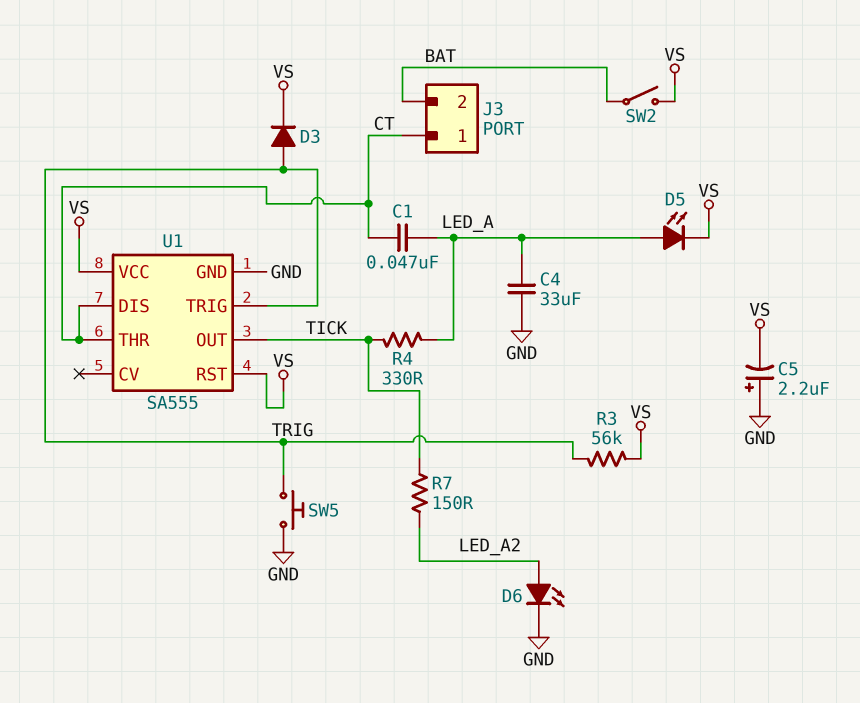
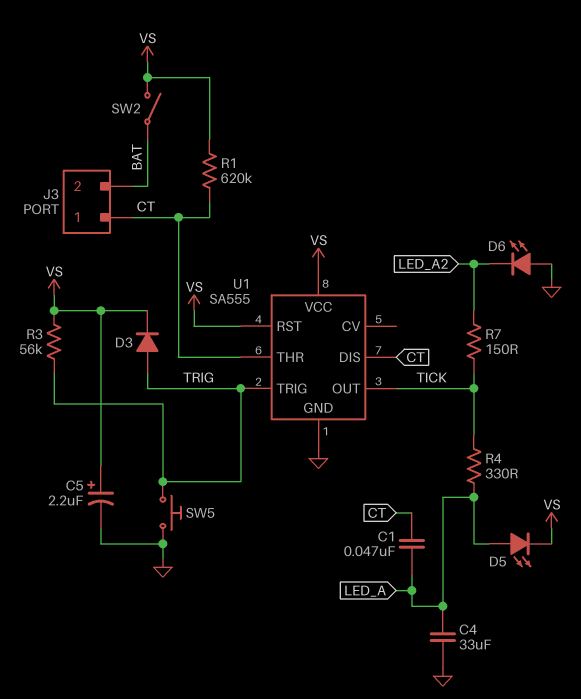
C5: 2.2uF (plus GND, minus VS) -> 2.2uF (plus VS, minus GND)
D6: LED (A LED_A2, K GND) -> LED (A GND, K LED_A2)
R1: none -> 620k (CT, VS)

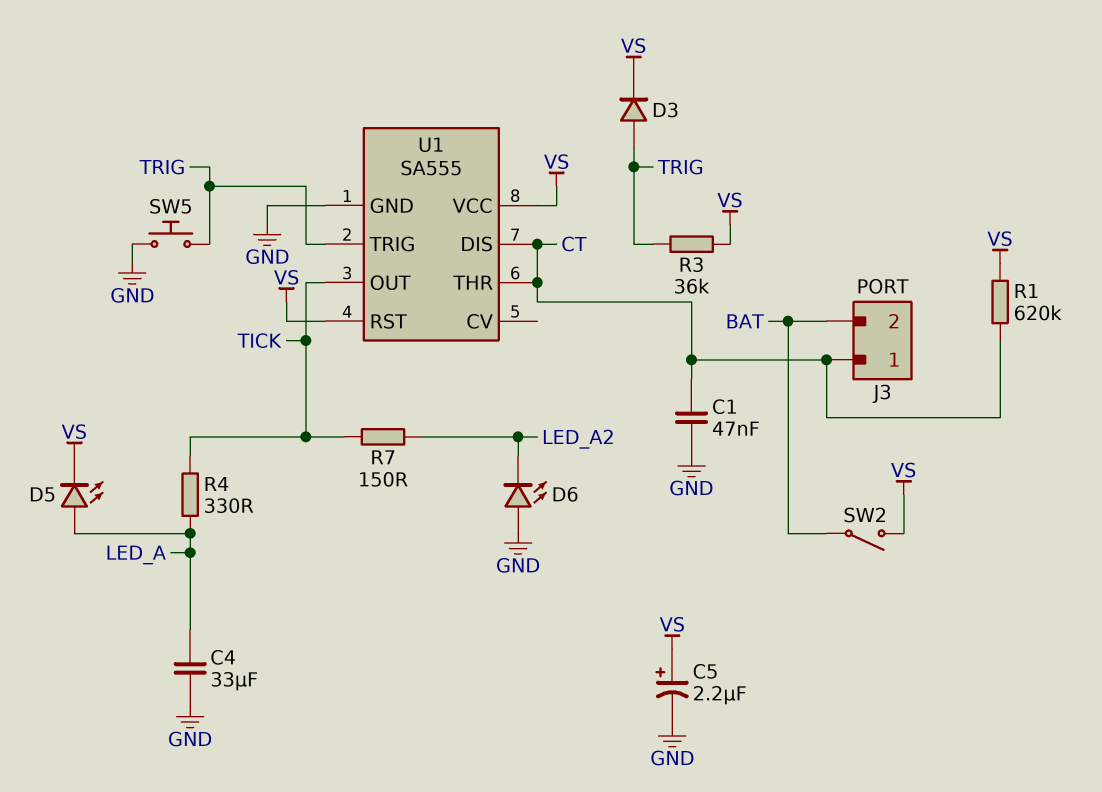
C1: 47nF (CT, LED_A) -> 47nF (CT, GND)
R3: 56k (TRIG, VS) -> 36k (TRIG, VS)

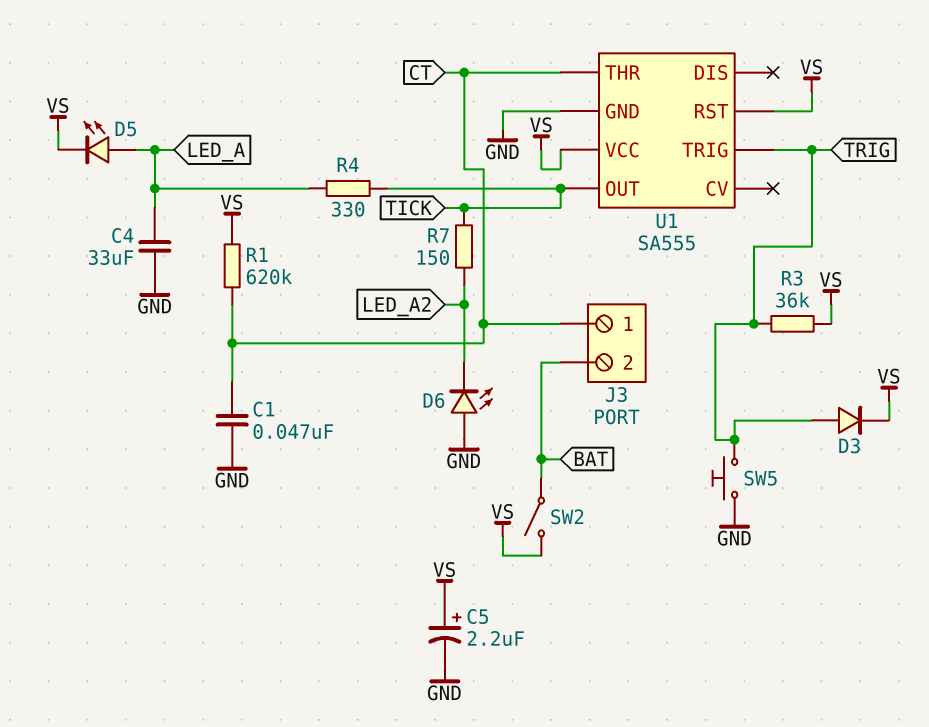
U1 pin DIS: CT -> none

